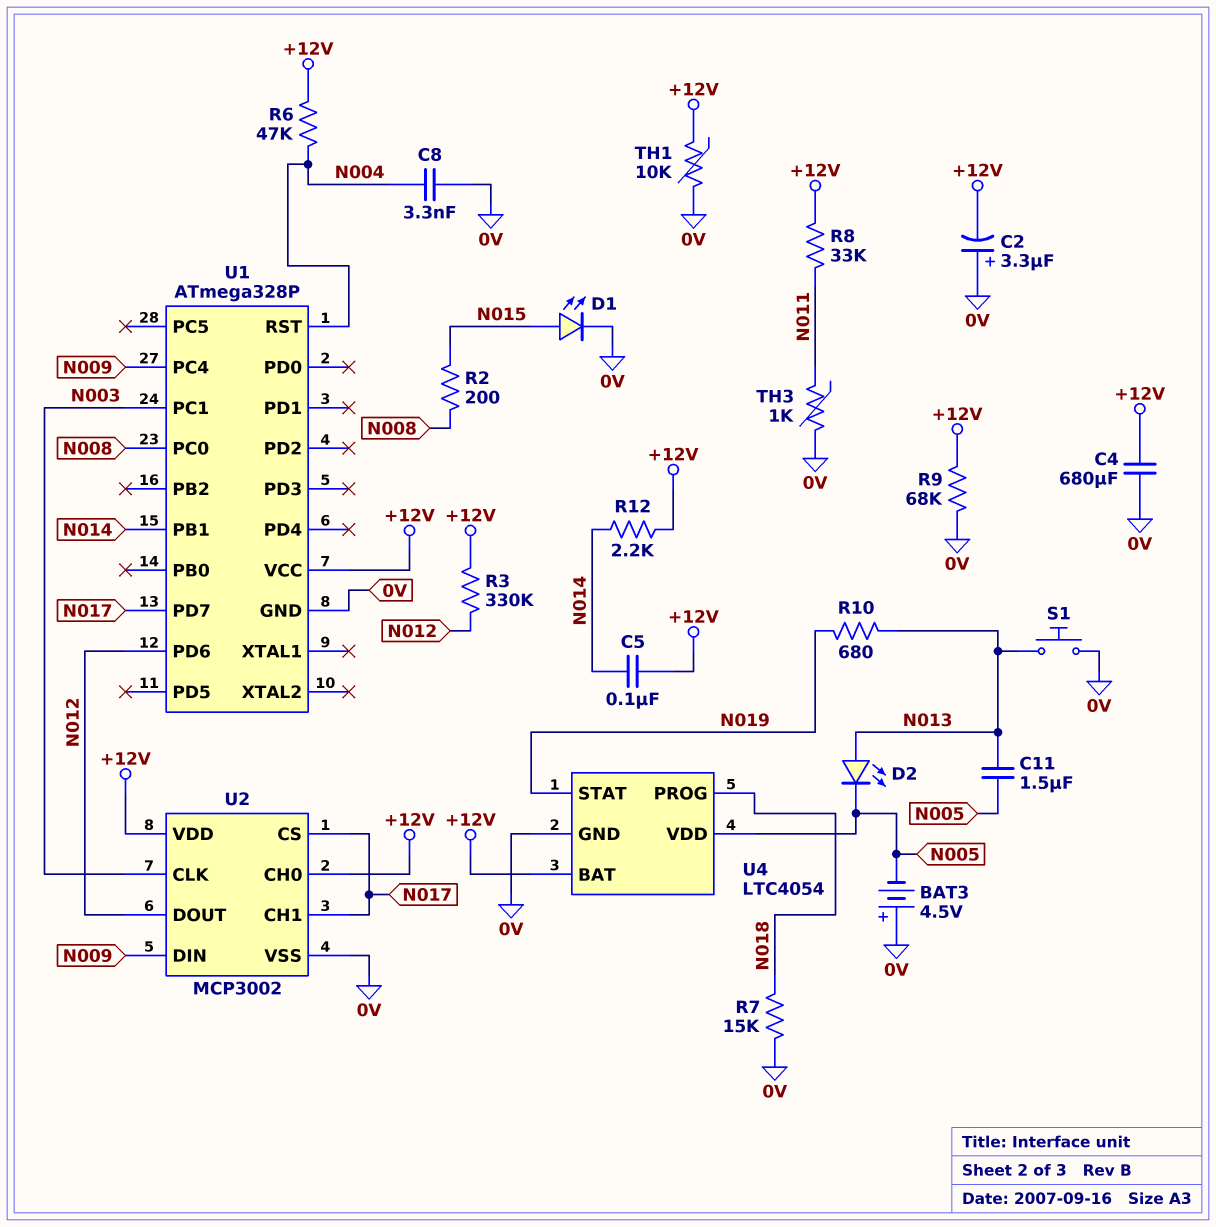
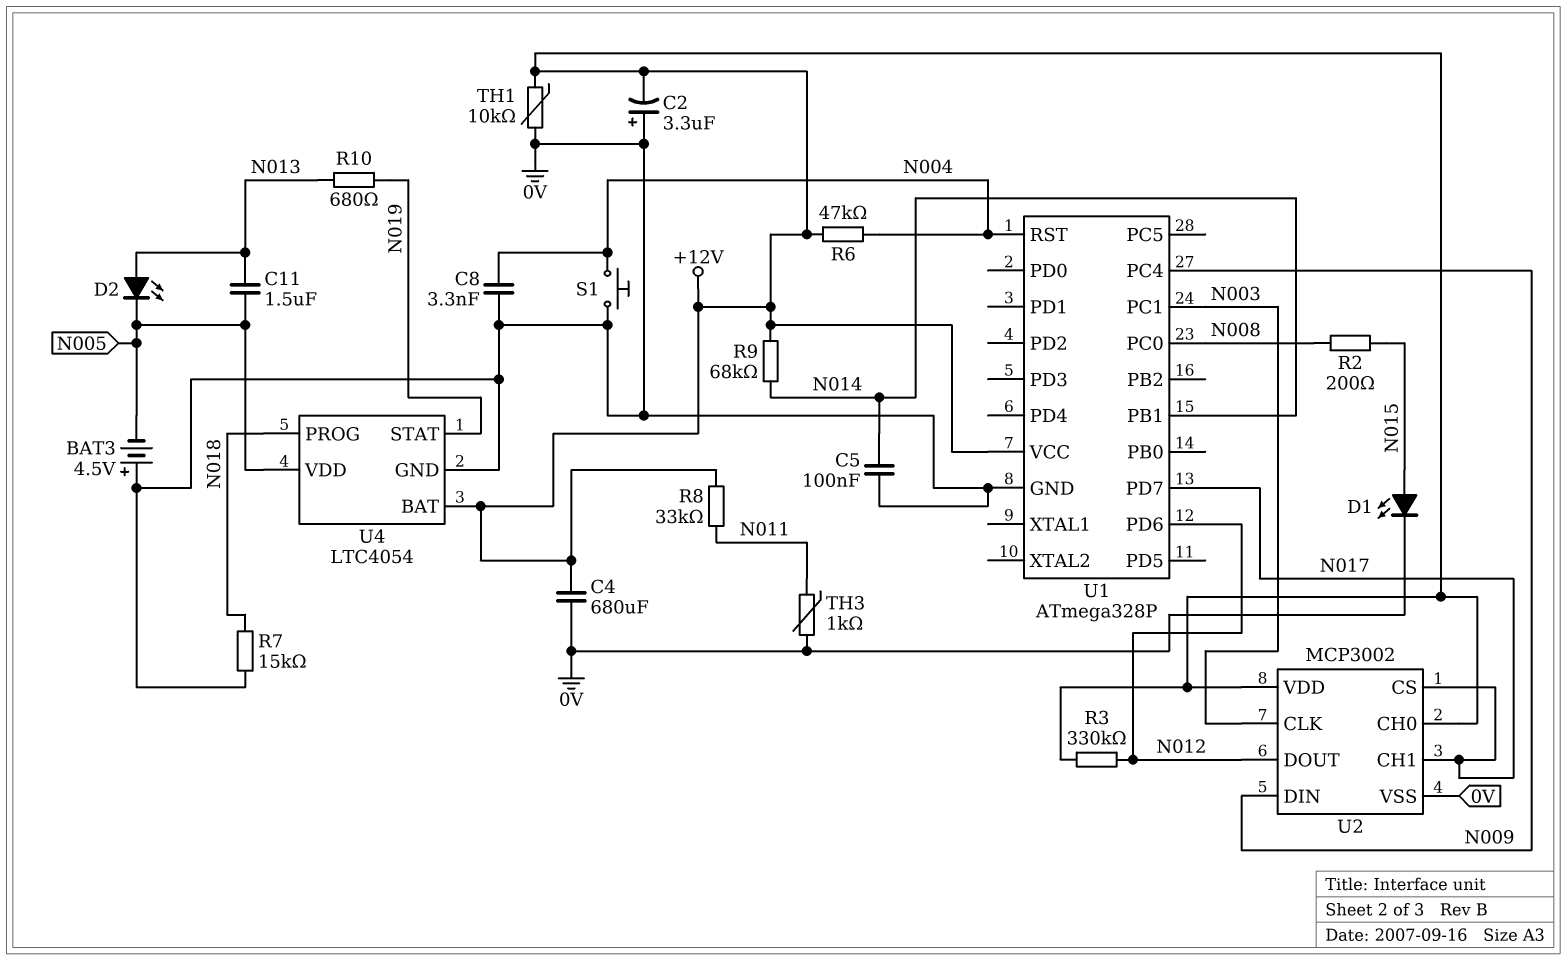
C5: 100nF (+12V, N014) -> 100nF (0V, N014)
R9: 68k (+12V, 0V) -> 68k (+12V, N014)
R12: 2.2k (+12V, N014) -> none
S1: button (0V, N013) -> button (0V, N004)

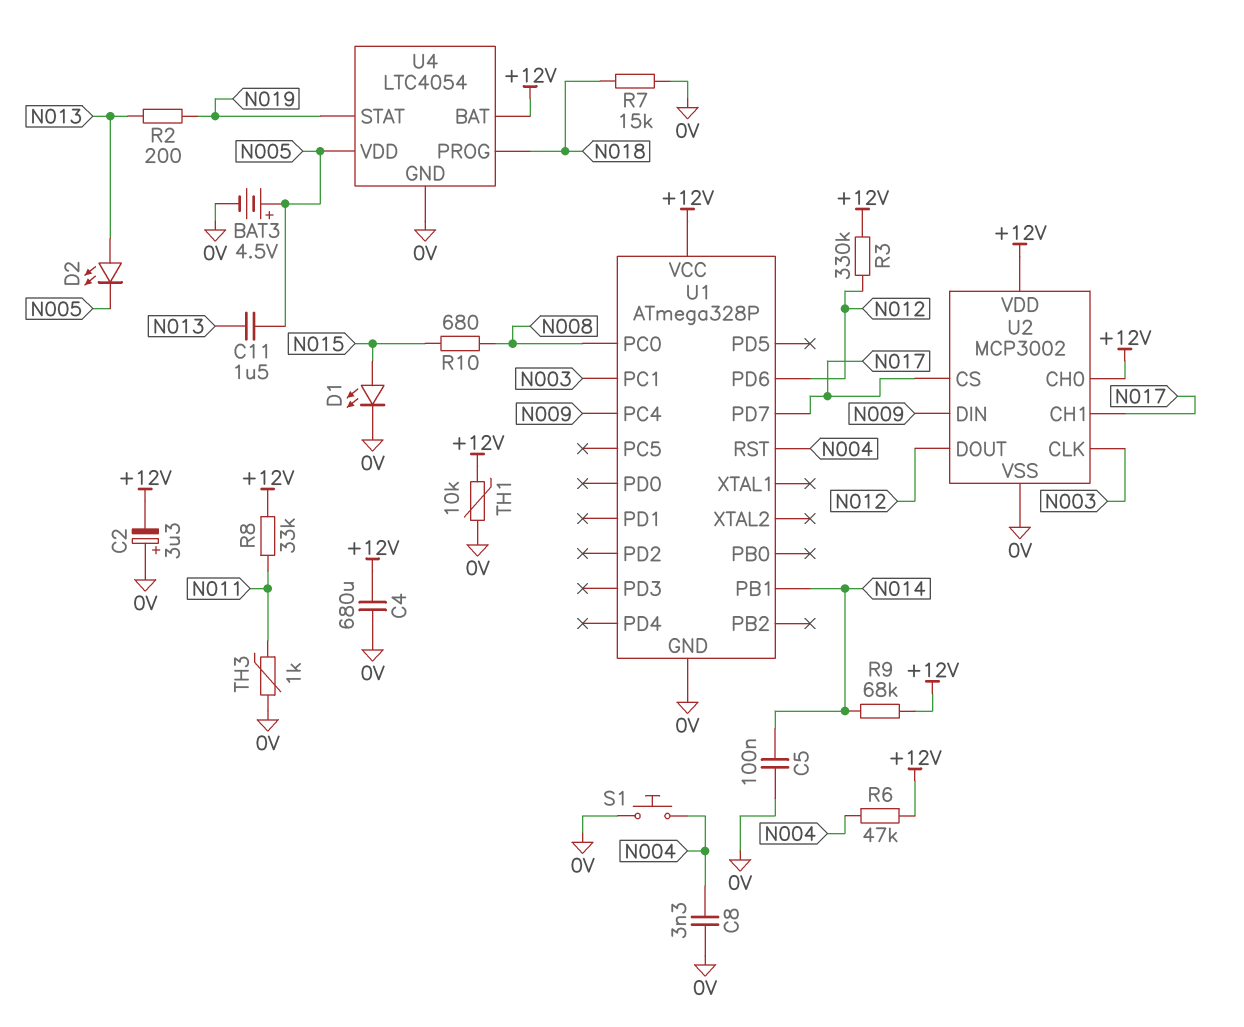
BAT3: 4.5V (plus 0V, minus N005) -> 4.5V (plus N005, minus 0V)
R2: 200 (N008, N015) -> 200 (N013, N019)
R10: 680 (N013, N019) -> 680 (N008, N015)

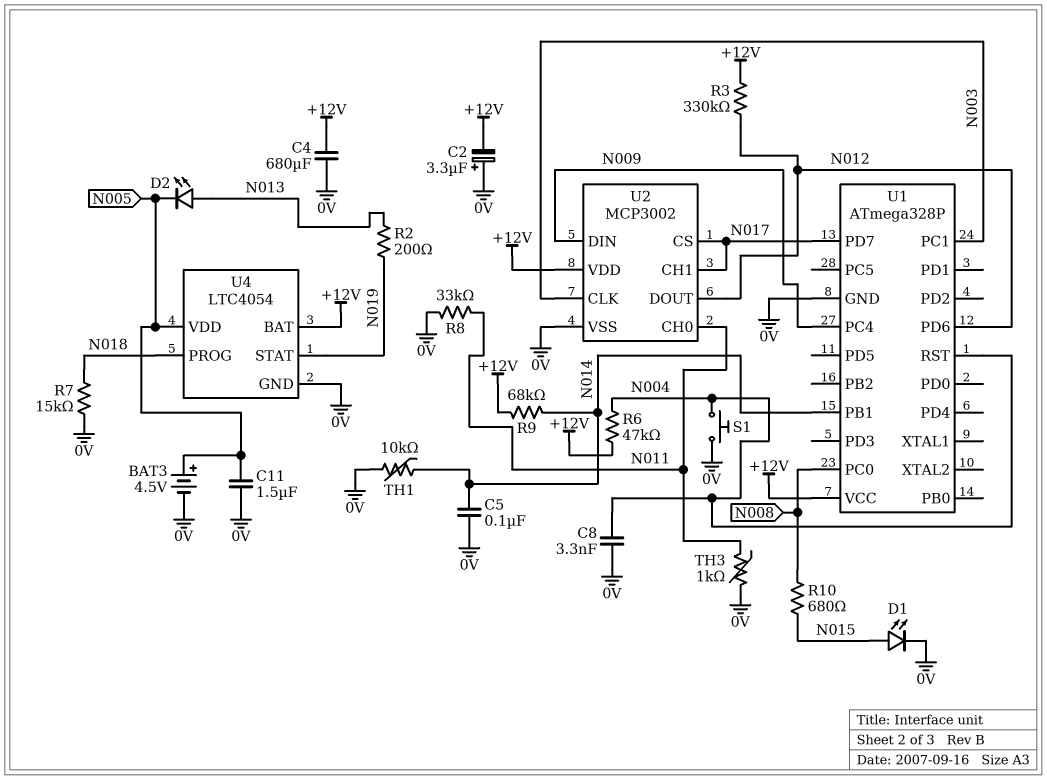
C11: 1.5uF (N005, N013) -> 1.5uF (0V, N005)
R8: 33k (+12V, N011) -> 33k (0V, N011)
TH1: 10k (+12V, 0V) -> 10k (0V, N014)
U2 pin CH0: +12V -> N011

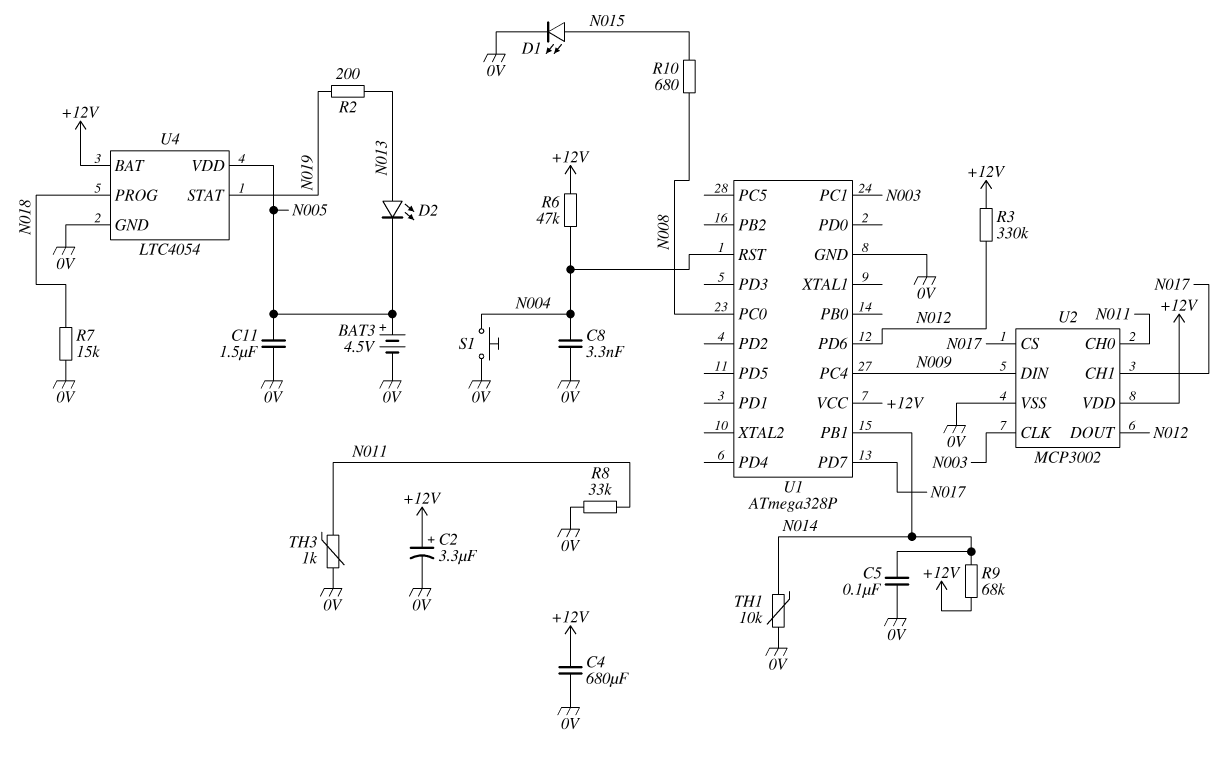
C2: 3.3uF (plus 0V, minus +12V) -> 3.3uF (plus +12V, minus 0V)

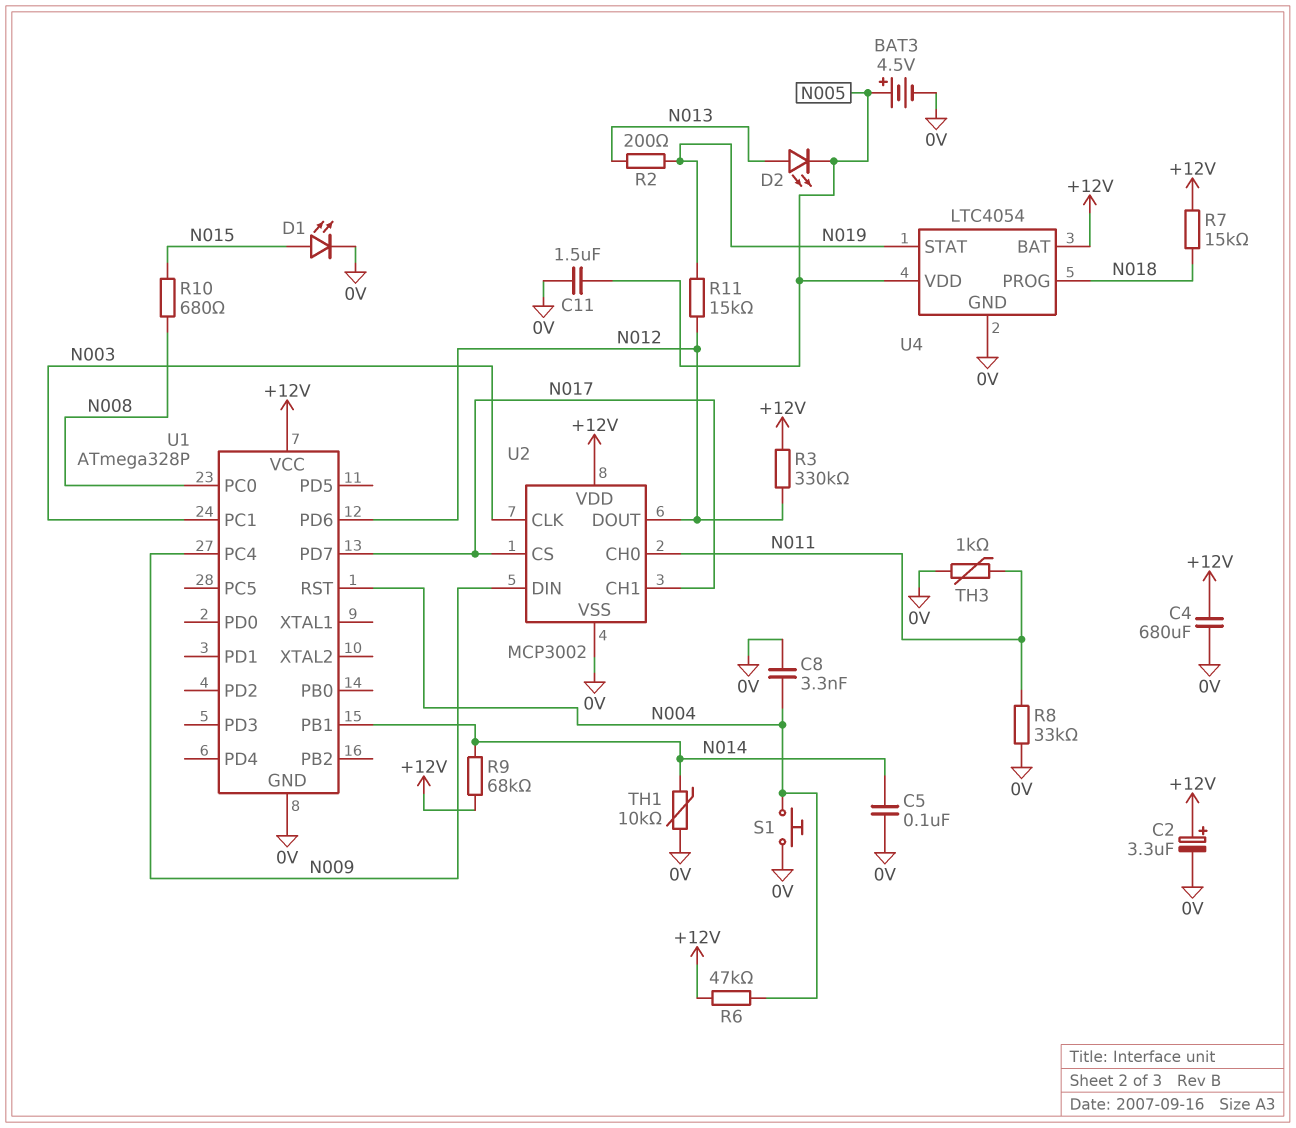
R7: 15k (0V, N018) -> 15k (+12V, N018)
R11: none -> 15k (N012, N019)

